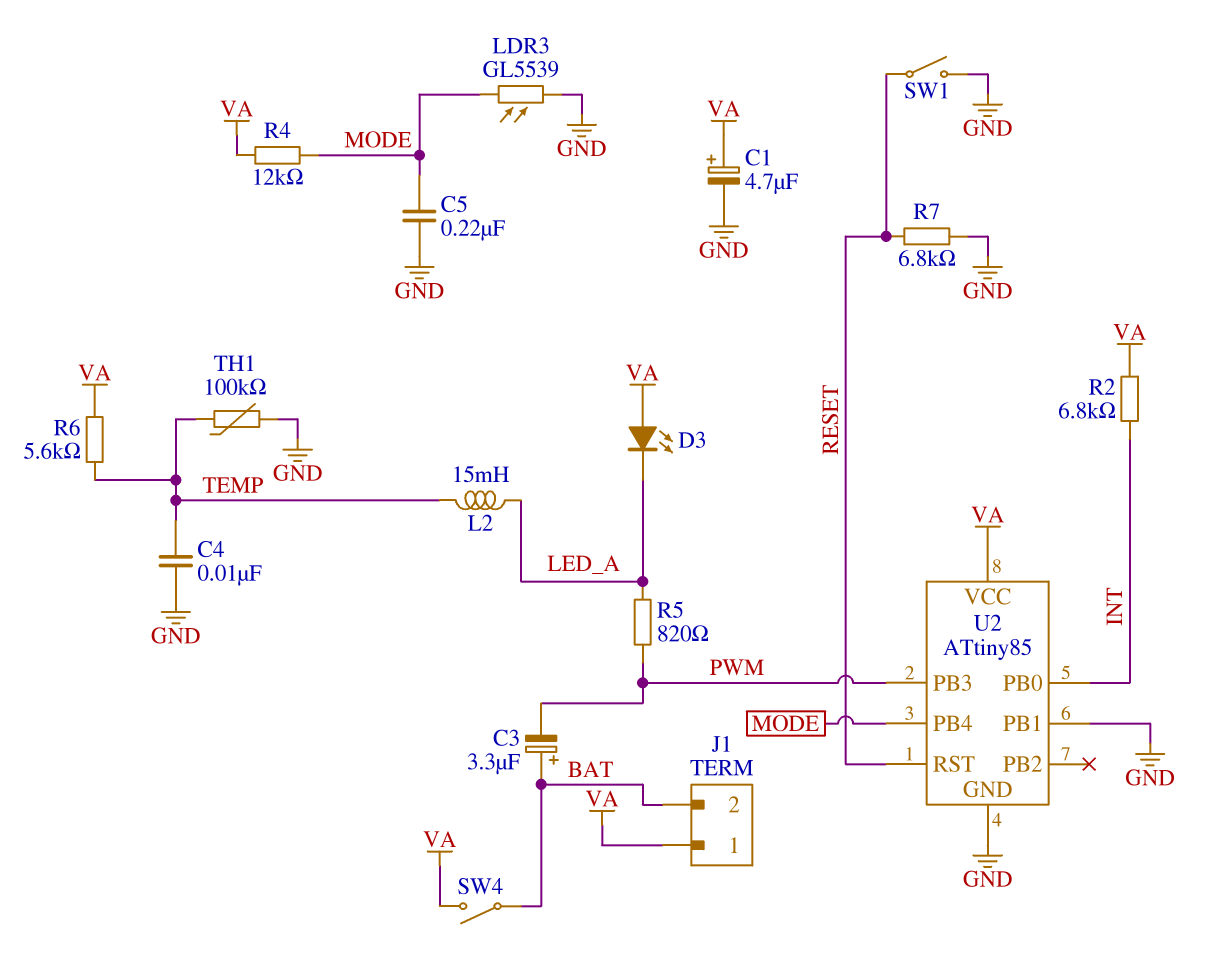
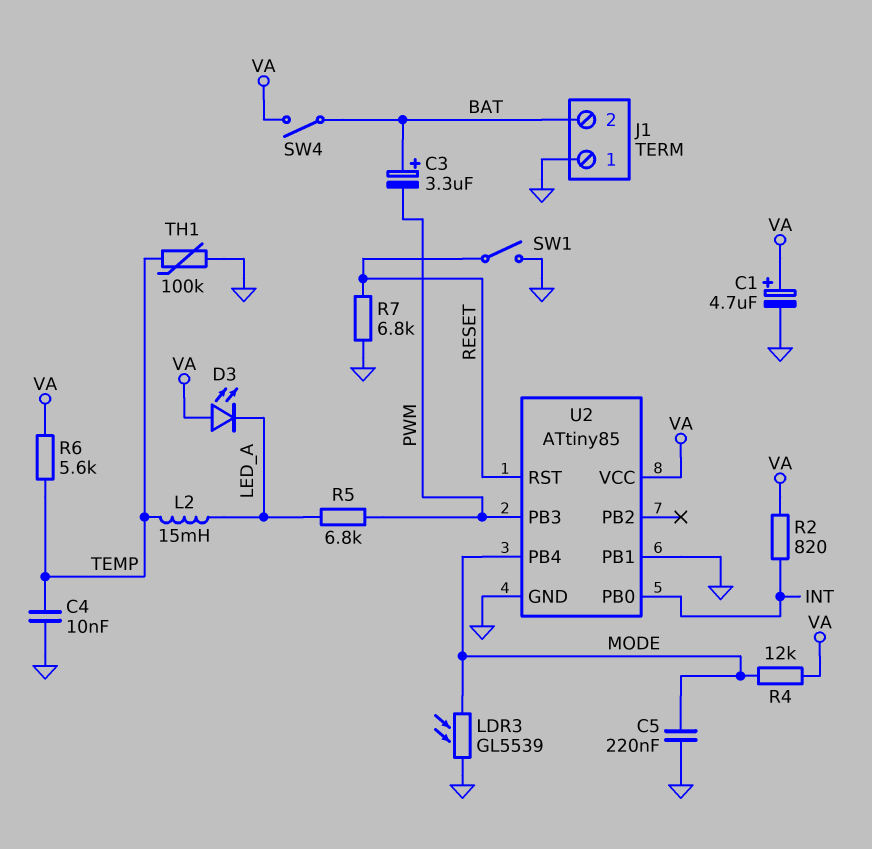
J1 pin 1: VA -> GND
R2: 6.8k (INT, VA) -> 820 (INT, VA)
R5: 820 (LED_A, PWM) -> 6.8k (LED_A, PWM)

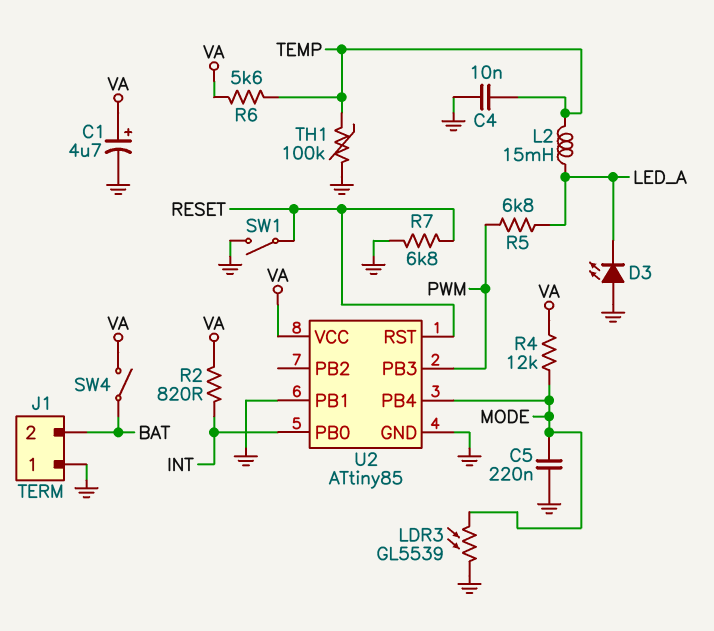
C3: 3.3uF (plus BAT, minus PWM) -> none
D3: LED (A VA, K LED_A) -> LED (A GND, K LED_A)

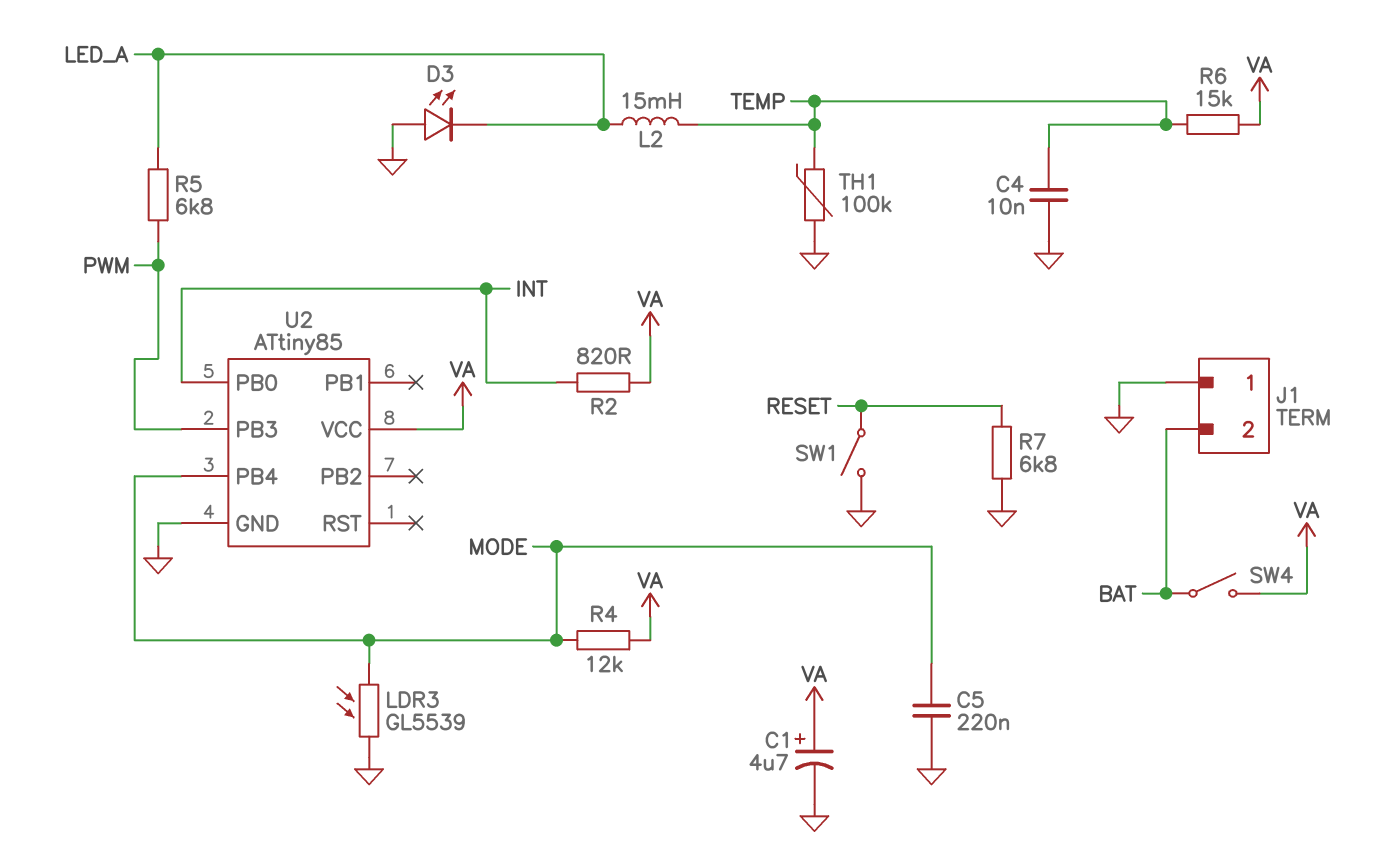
R6: 5.6k (TEMP, VA) -> 15k (TEMP, VA)
U2 pin PB1: GND -> none
U2 pin RST: RESET -> none

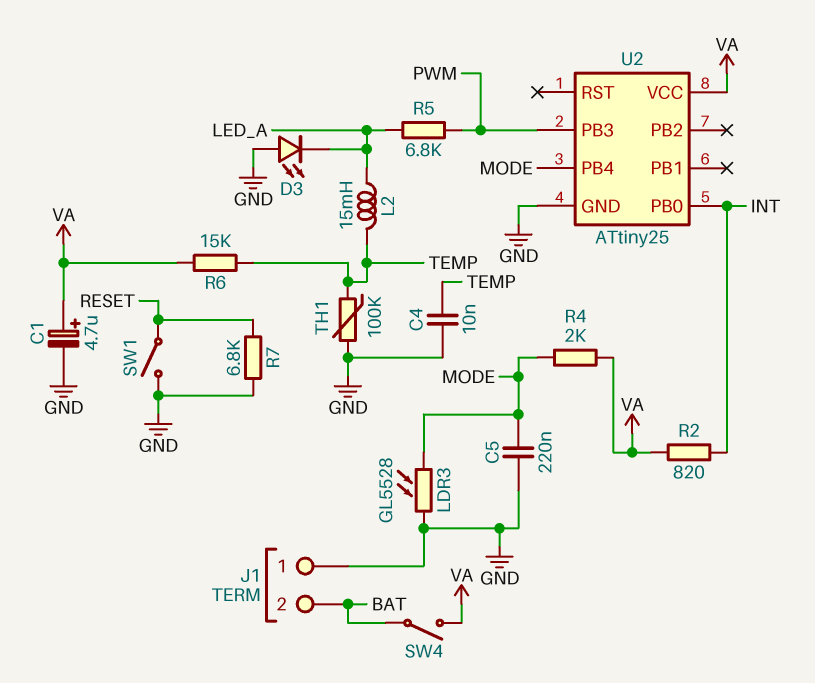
LDR3: GL5539 (GND, MODE) -> GL5528 (GND, MODE)
R4: 12k (MODE, VA) -> 2k (MODE, VA)
U2: ATtiny85 -> ATtiny25

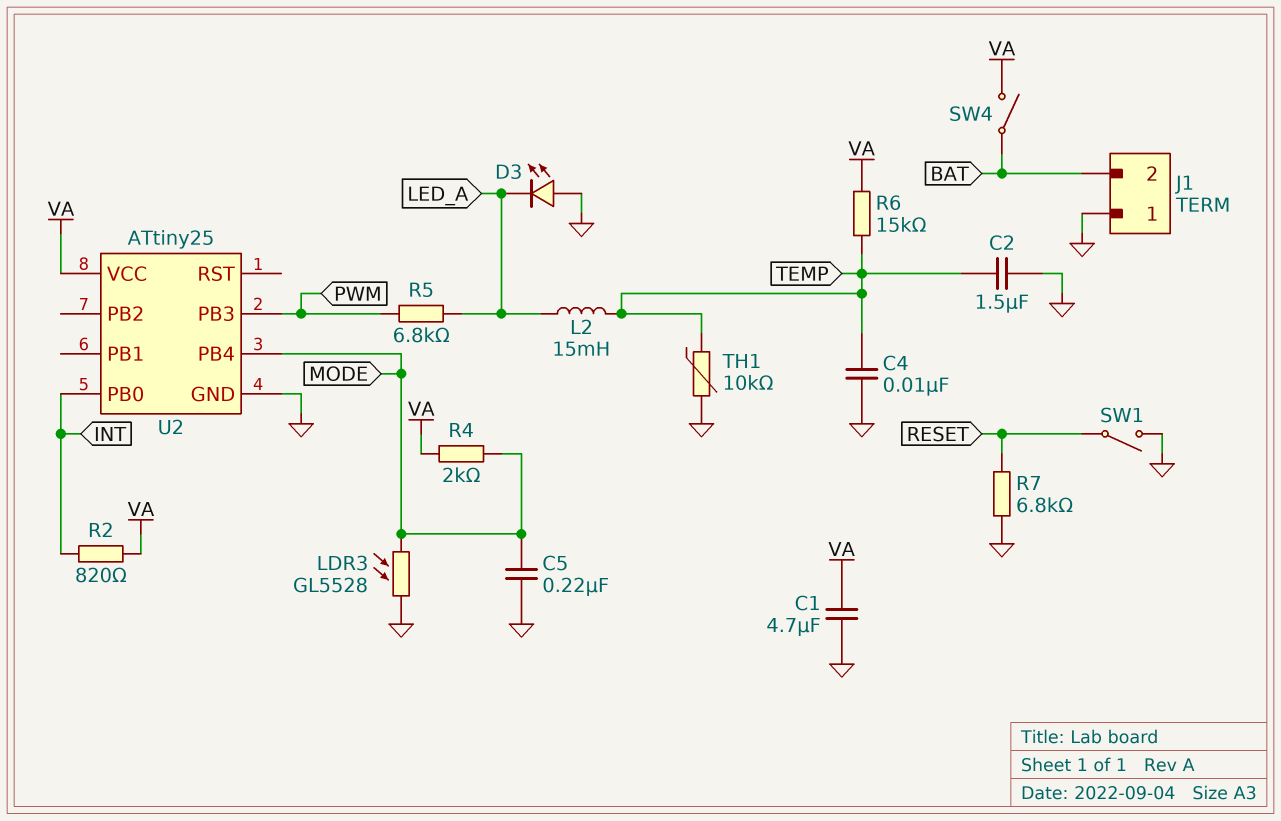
C1: 4.7uF (plus VA, minus GND) -> 4.7uF (GND, VA)
C2: none -> 1.5uF (GND, TEMP)
TH1: 100k (GND, TEMP) -> 10k (GND, TEMP)

